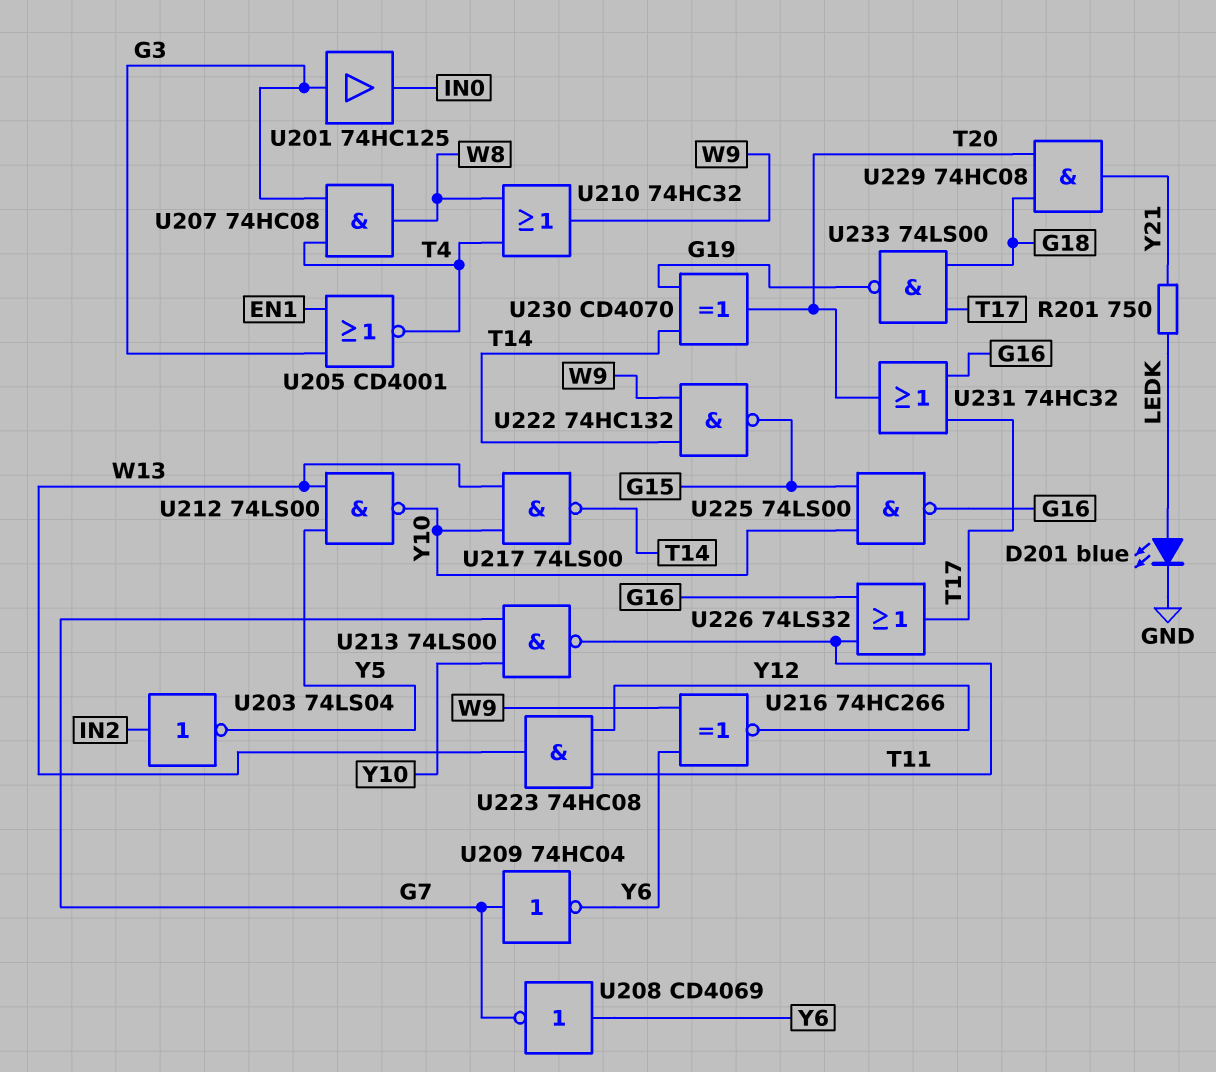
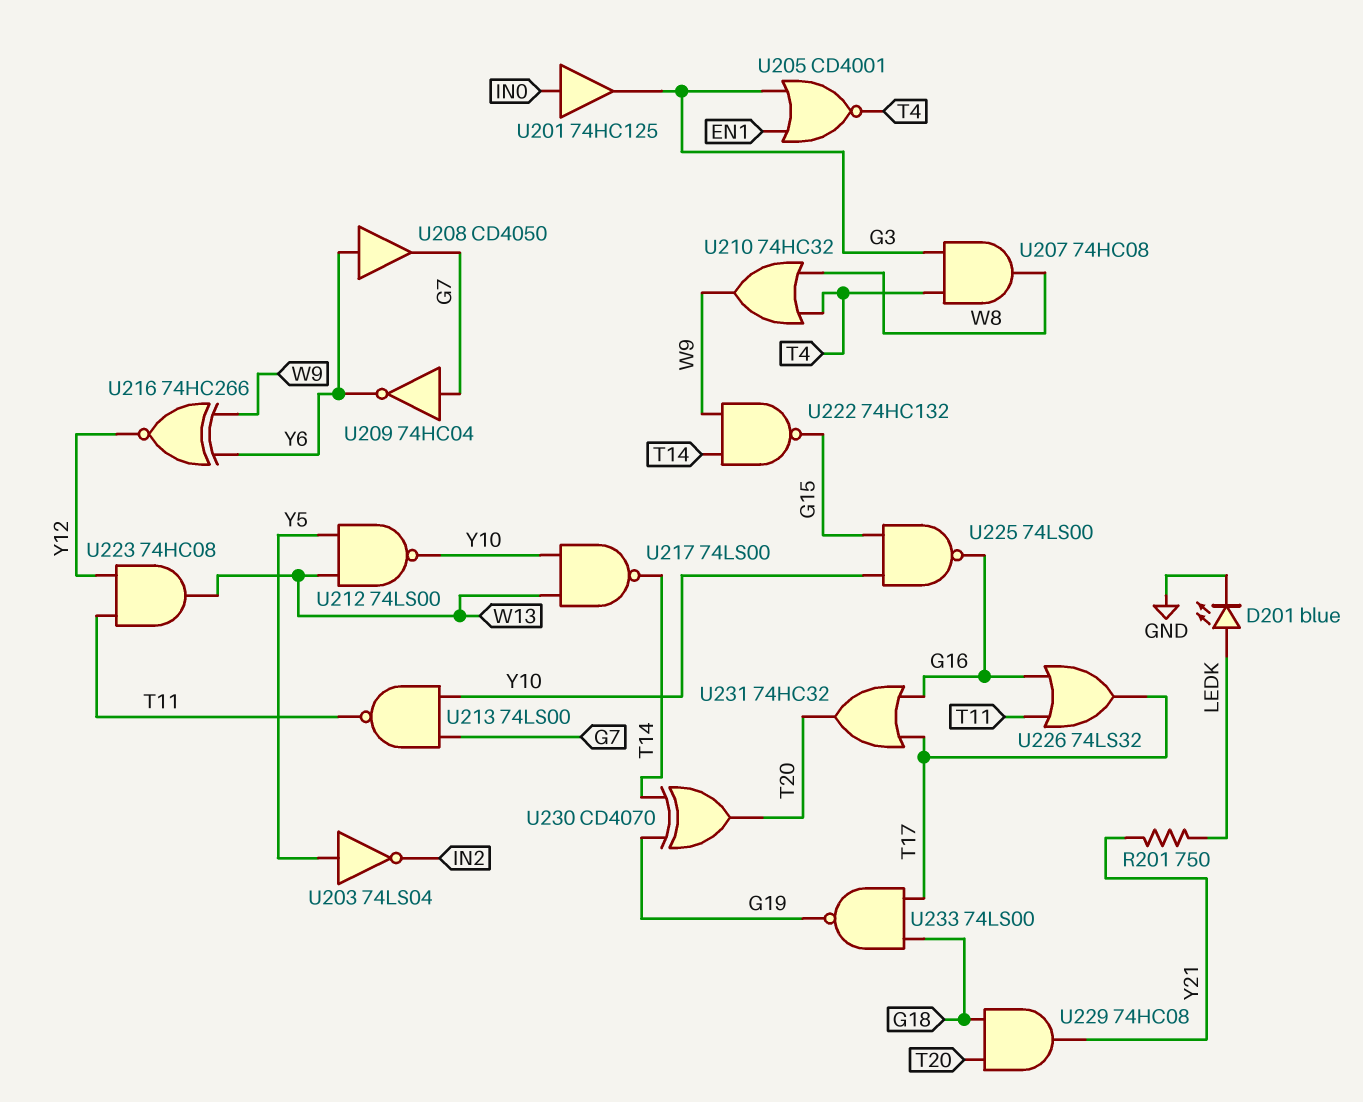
U201: buffer 74HC125 (in G3, out IN0) -> buffer 74HC125 (in IN0, out G3)
U203: NOT 74LS04 (in IN2, out Y5) -> NOT 74LS04 (in Y5, out IN2)
U208: NOT CD4069 (in Y6, out G7) -> buffer CD4050 (in Y6, out G7)

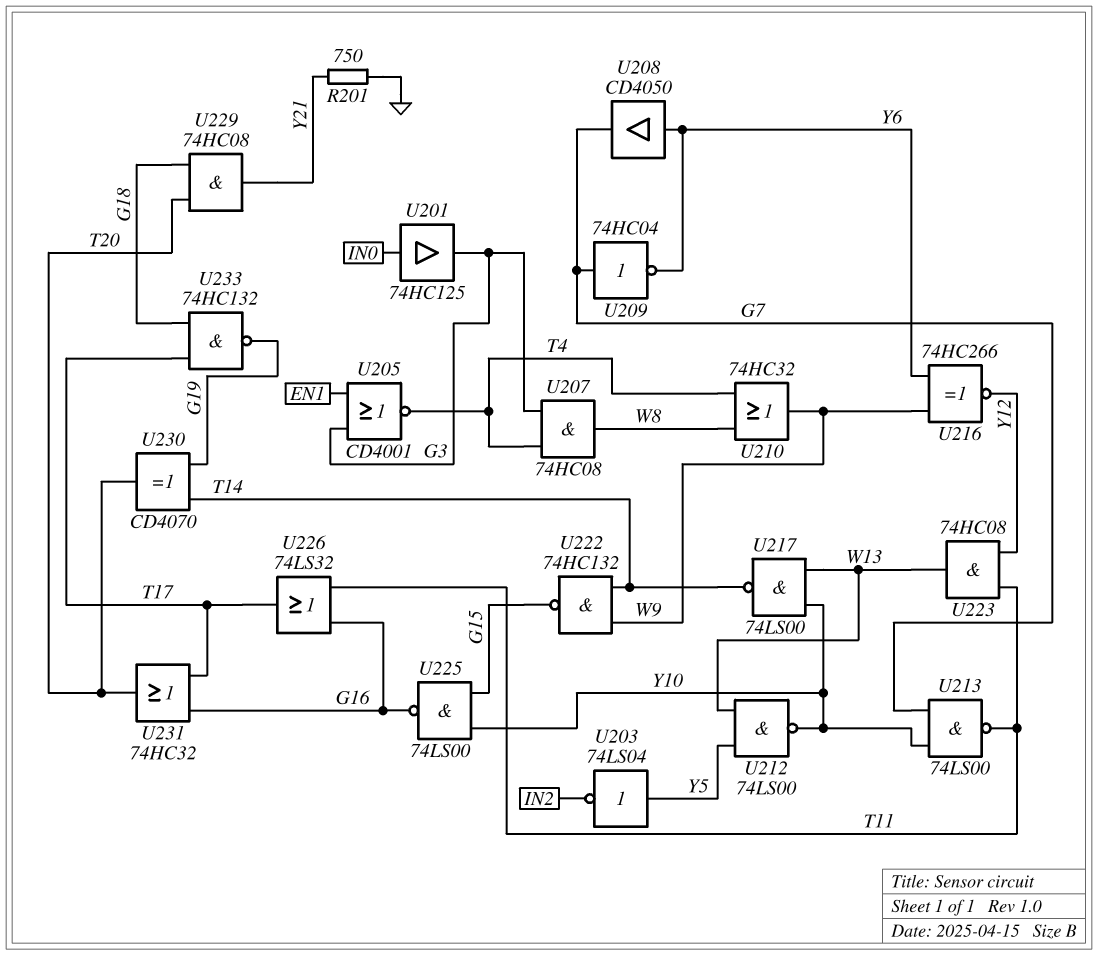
D201: LED blue (A LEDK, K GND) -> none
R201: 750 (LEDK, Y21) -> 750 (GND, Y21)
U233: NAND 74LS00 (in G18, in T17, out G19) -> NAND 74HC132 (in G18, in T17, out G19)

